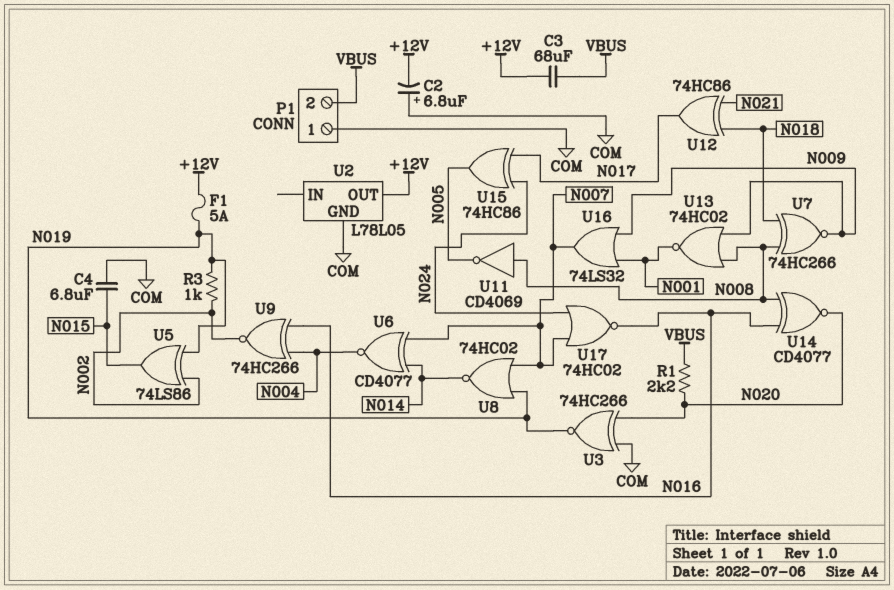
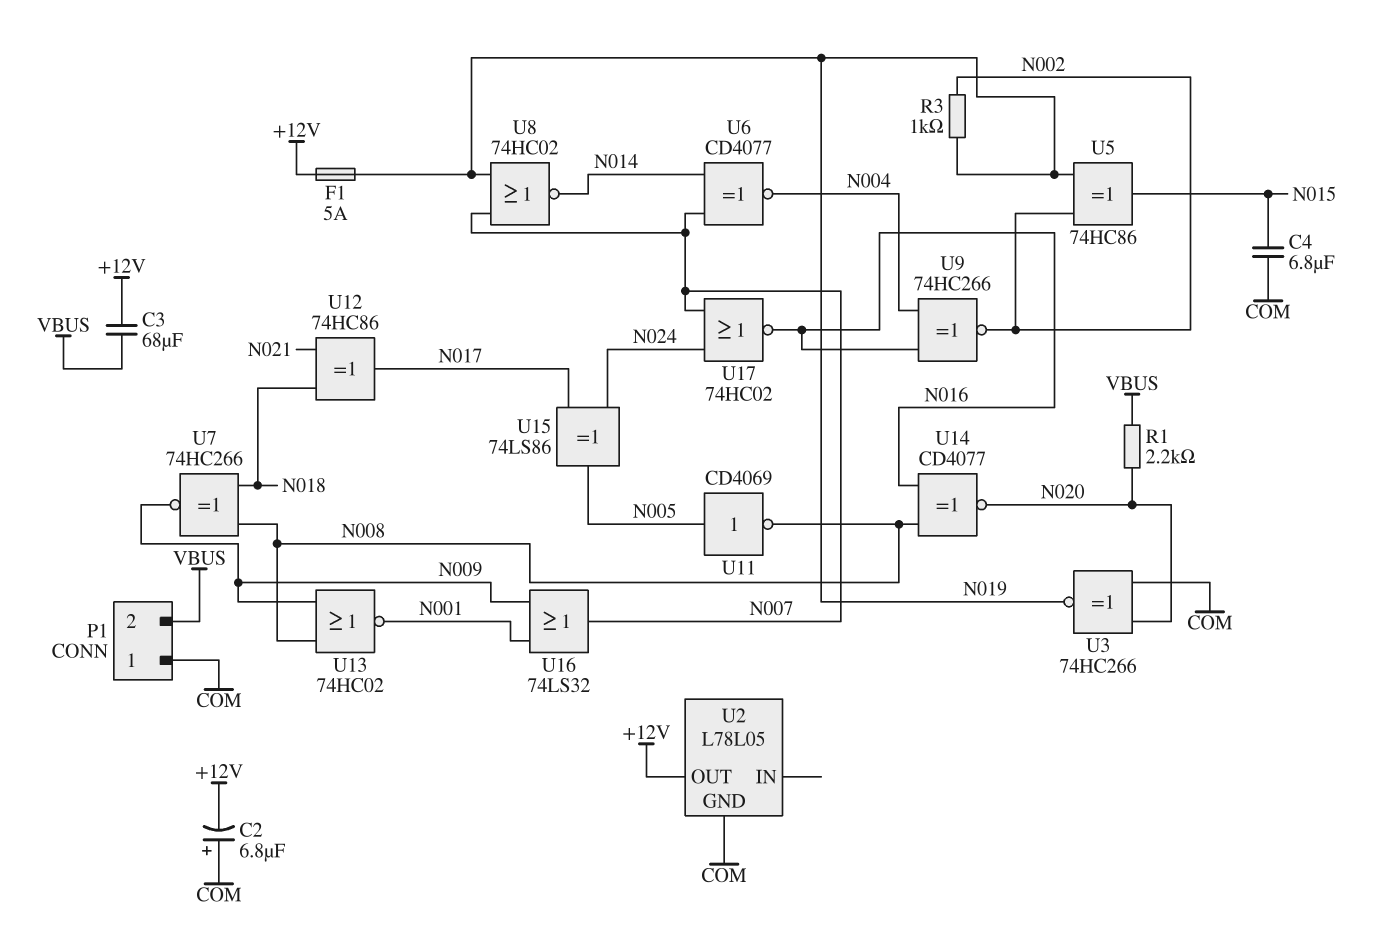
U5: XOR 74LS86 (in N002, in N019, out N015) -> XOR 74HC86 (in N002, in N019, out N015)
U11: NOT CD4069 (in N008, out N005) -> NOT CD4069 (in N005, out N008)
U15: XOR 74HC86 (in N017, in N024, out N005) -> XOR 74LS86 (in N017, in N024, out N005)

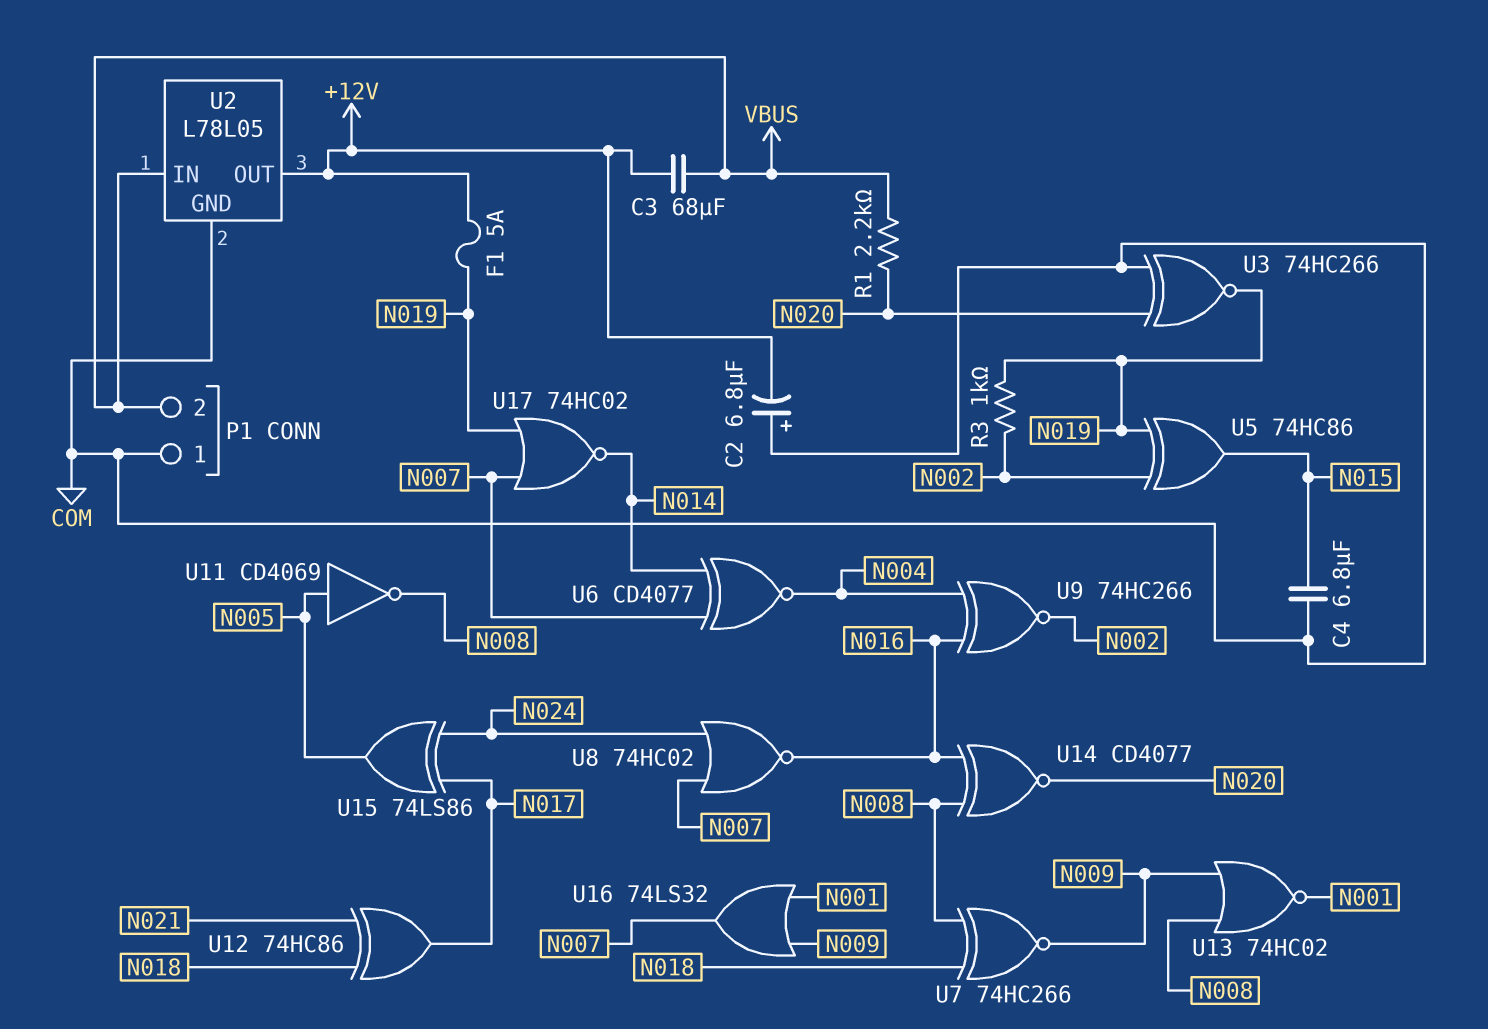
U2 pin IN: none -> VBUS
U8: NOR 74HC02 (in N007, in N019, out N014) -> NOR 74HC02 (in N007, in N024, out N016)
U17: NOR 74HC02 (in N007, in N024, out N016) -> NOR 74HC02 (in N007, in N019, out N014)

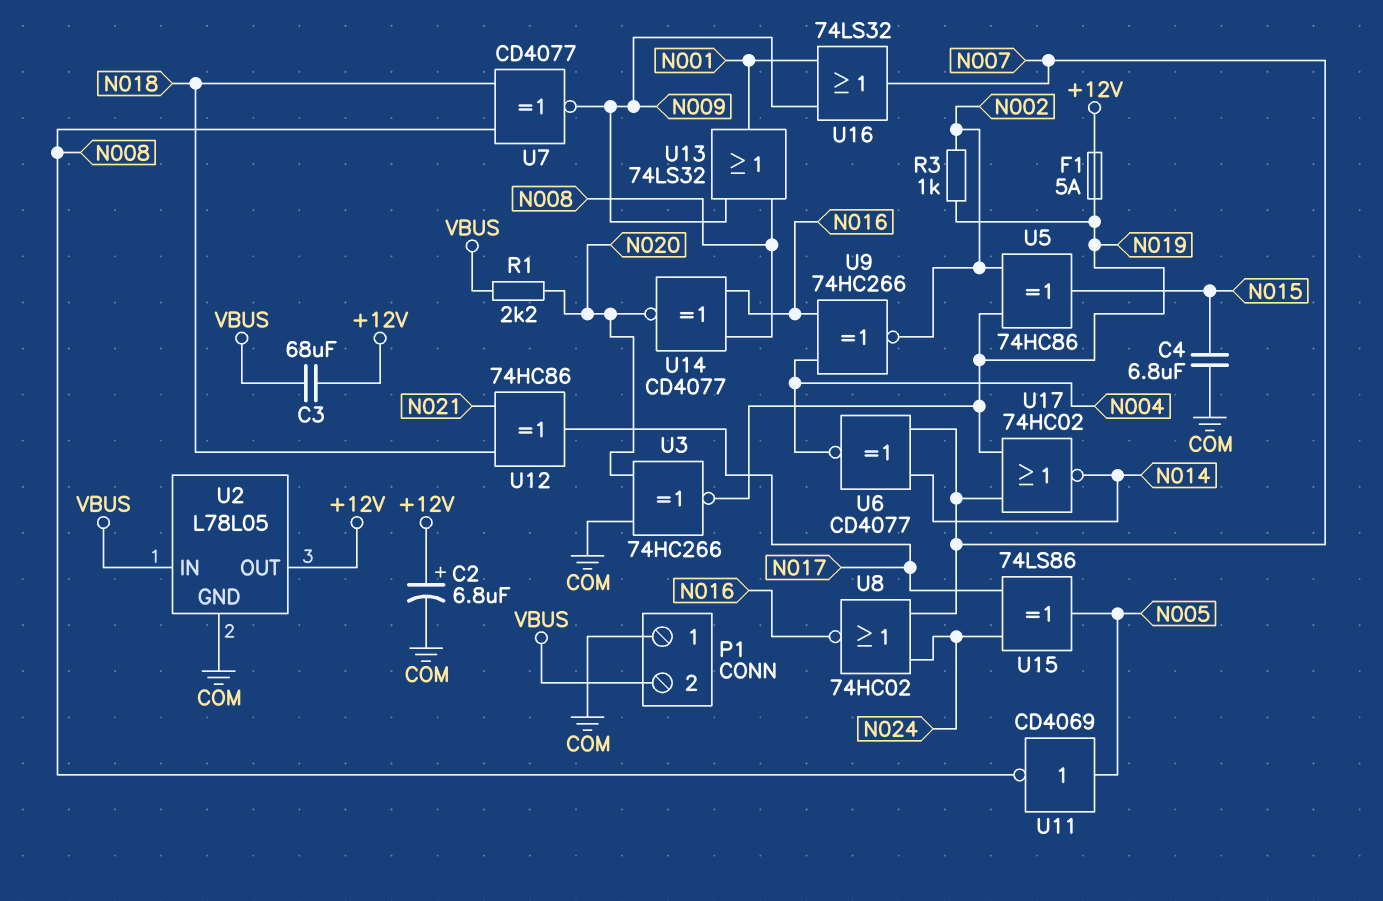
C2: 6.8uF (plus COM, minus +12V) -> 6.8uF (plus +12V, minus COM)
U7: XNOR 74HC266 (in N008, in N018, out N009) -> XNOR CD4077 (in N008, in N018, out N009)
U13: NOR 74HC02 (in N008, in N009, out N001) -> OR 74LS32 (in N008, in N009, out N001)

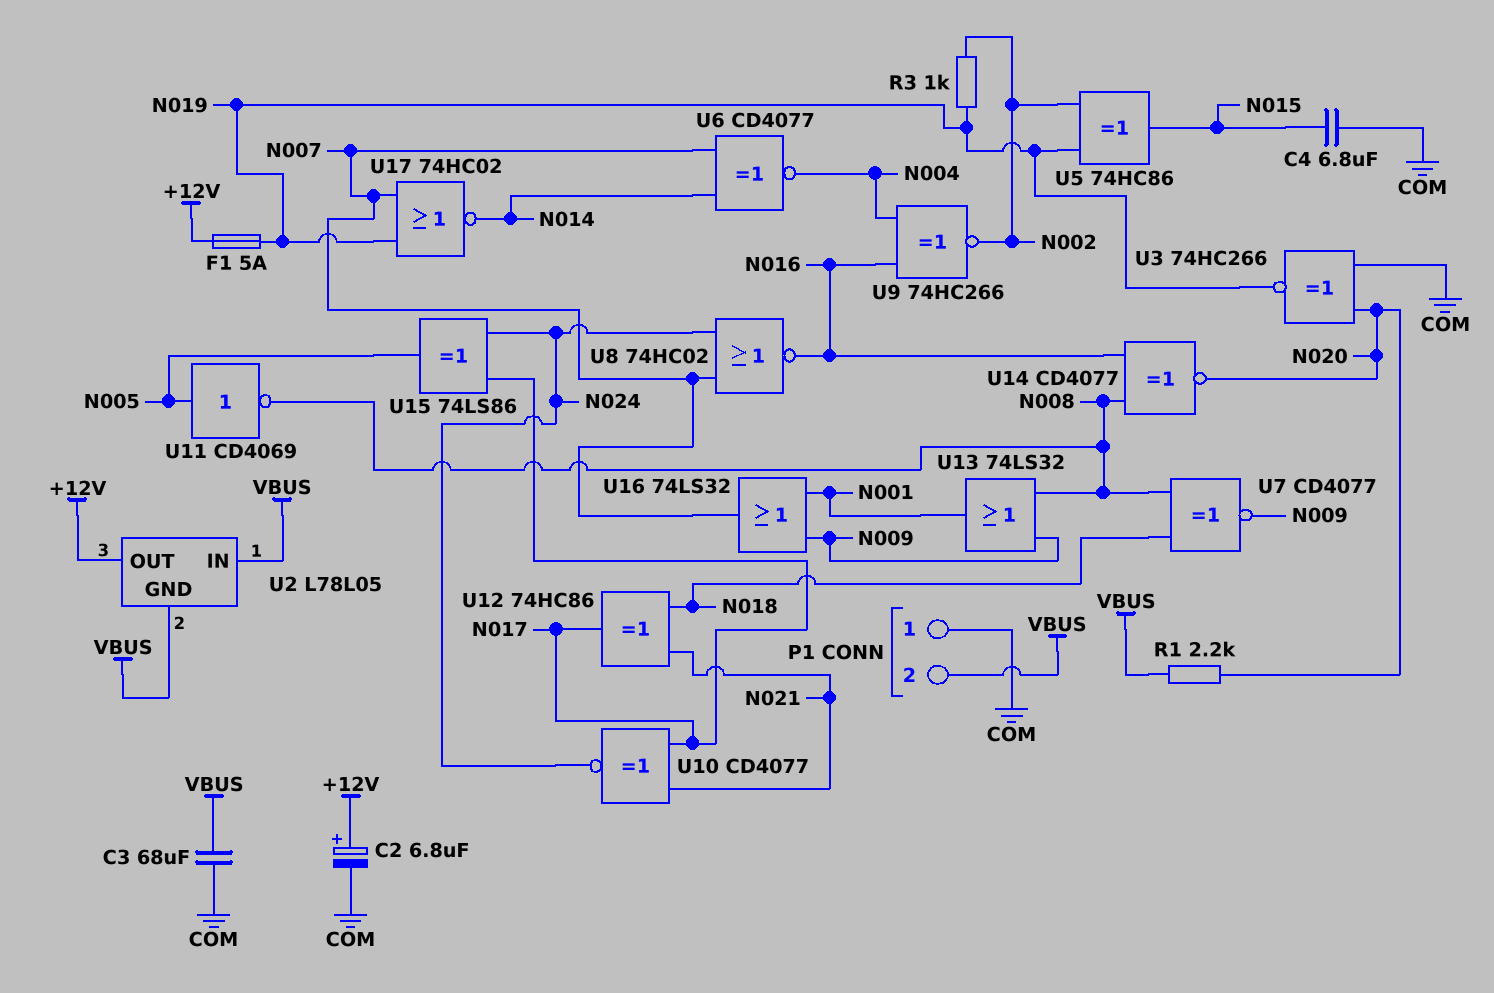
C3: 68uF (+12V, VBUS) -> 68uF (COM, VBUS)
U2 pin GND: COM -> VBUS
U10: none -> XNOR CD4077 (in N017, in N021, out N024)

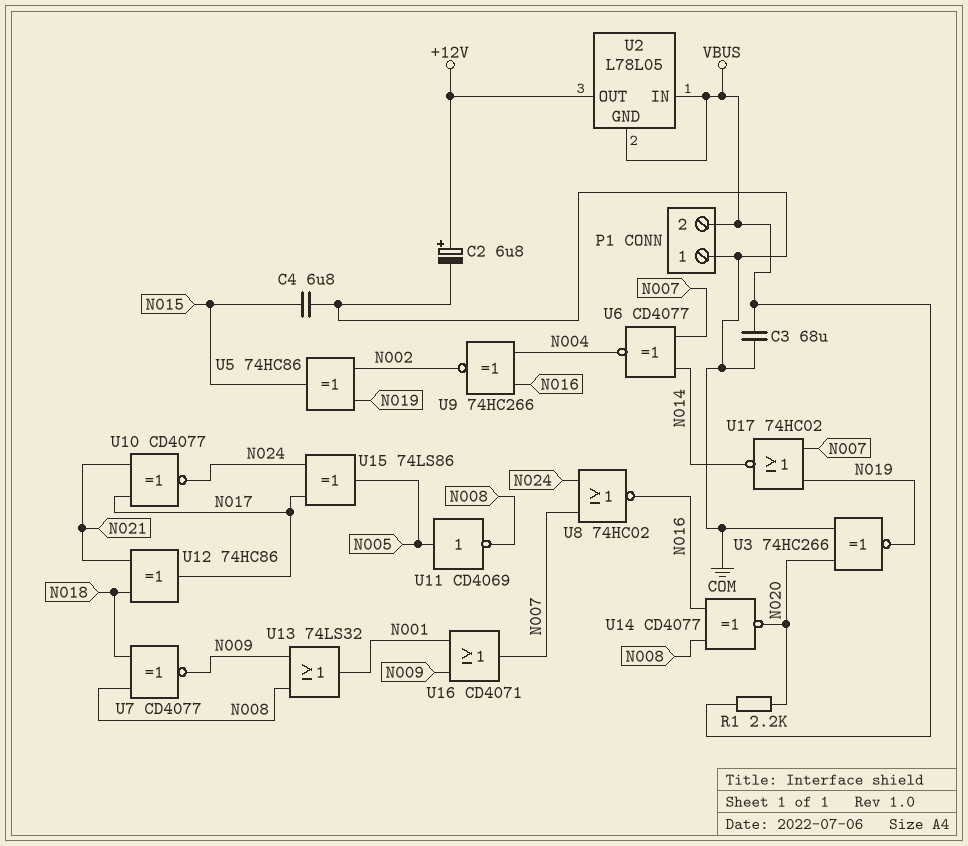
F1: 5A (+12V, N019) -> none
R3: 1k (N002, N019) -> none
U16: OR 74LS32 (in N001, in N009, out N007) -> OR CD4071 (in N001, in N009, out N007)

